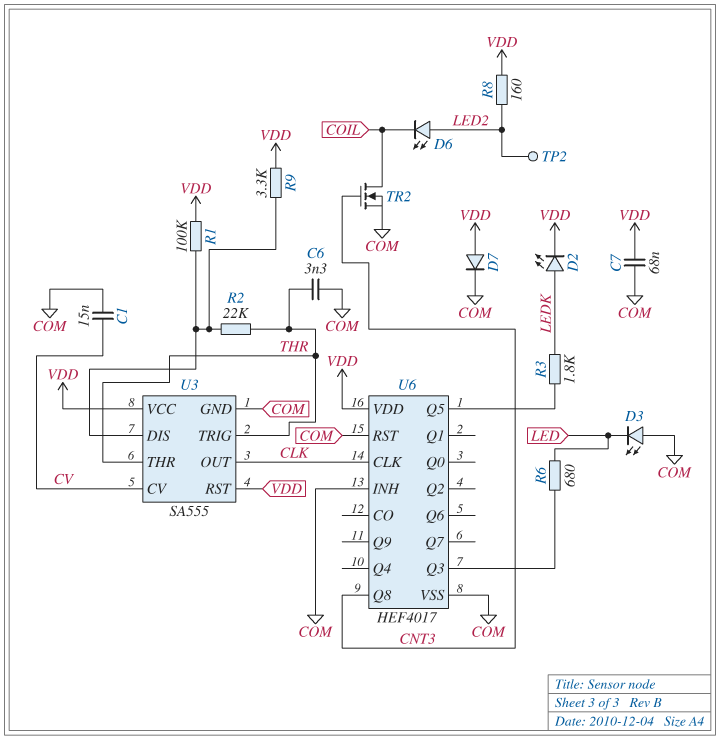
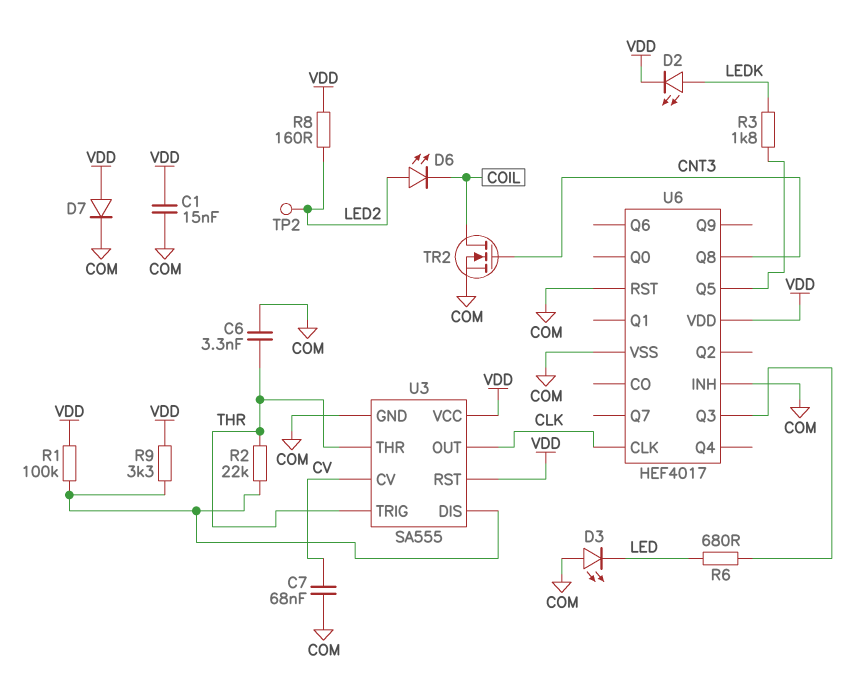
C1: 15nF (COM, CV) -> 15nF (COM, VDD)
C7: 68nF (COM, VDD) -> 68nF (COM, CV)

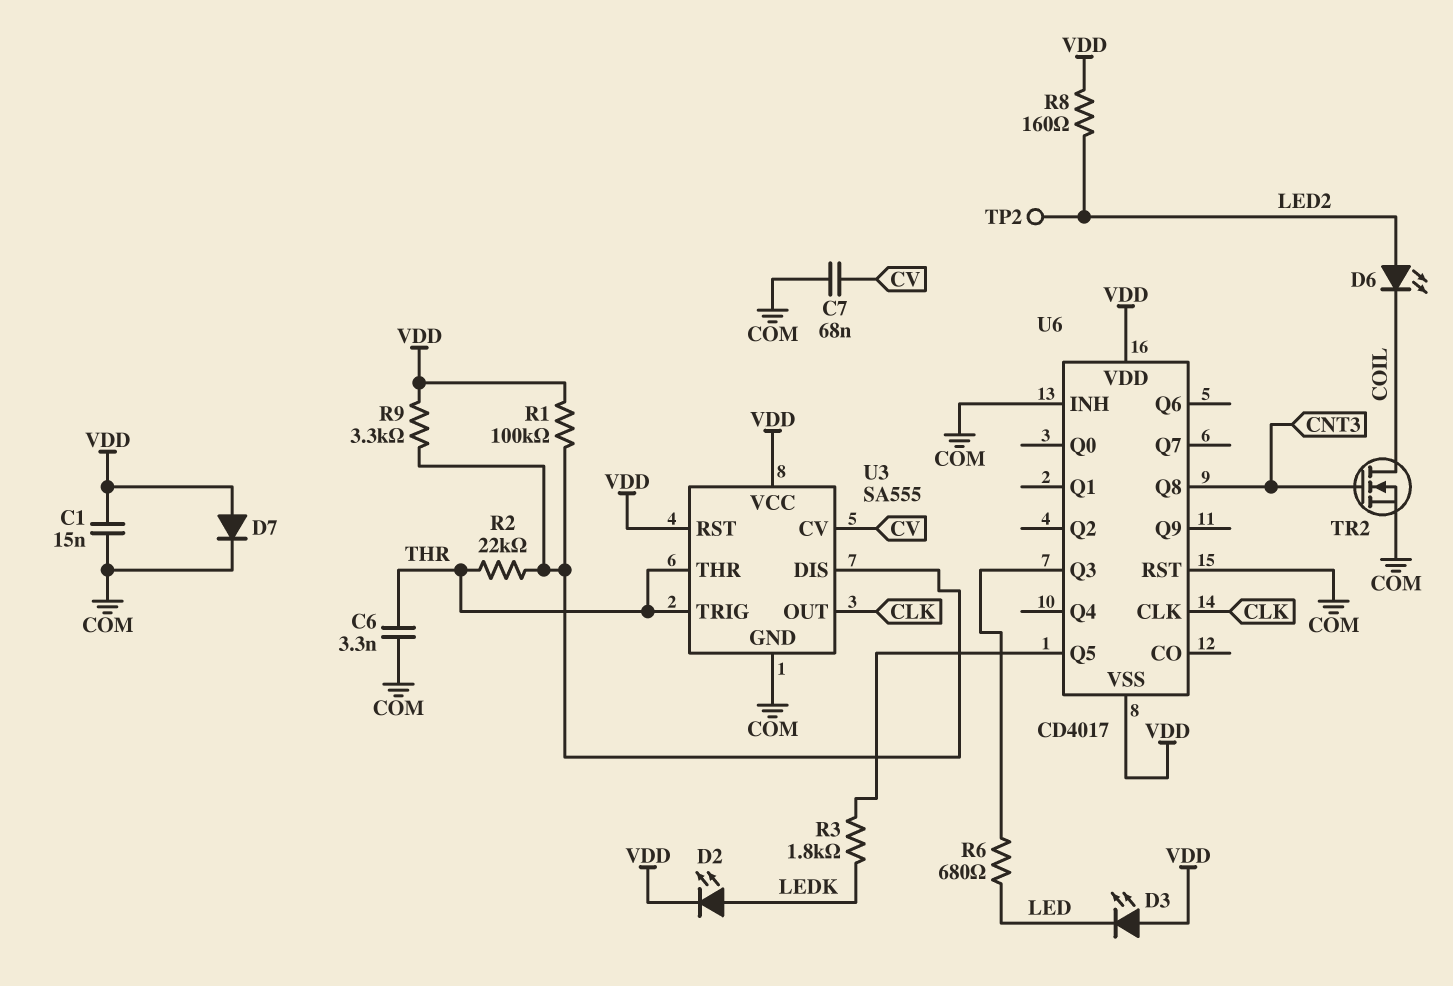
D3: LED (A COM, K LED) -> LED (A VDD, K LED)
U6: HEF4017 -> CD4017
U6 pin VSS: COM -> VDD

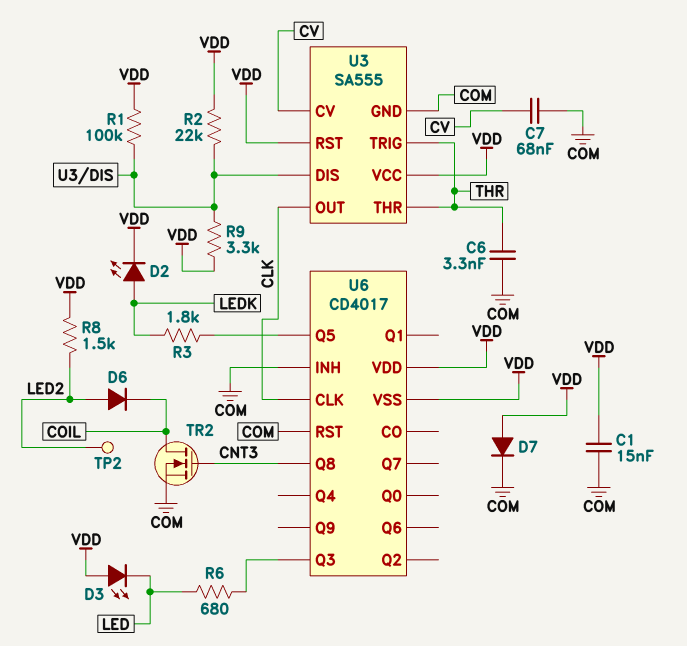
D6: LED (A LED2, K COIL) -> diode (A LED2, K COIL)
R2: 22k (THR, U3/DIS) -> 22k (U3/DIS, VDD)
R8: 160 (LED2, VDD) -> 1.5k (LED2, VDD)

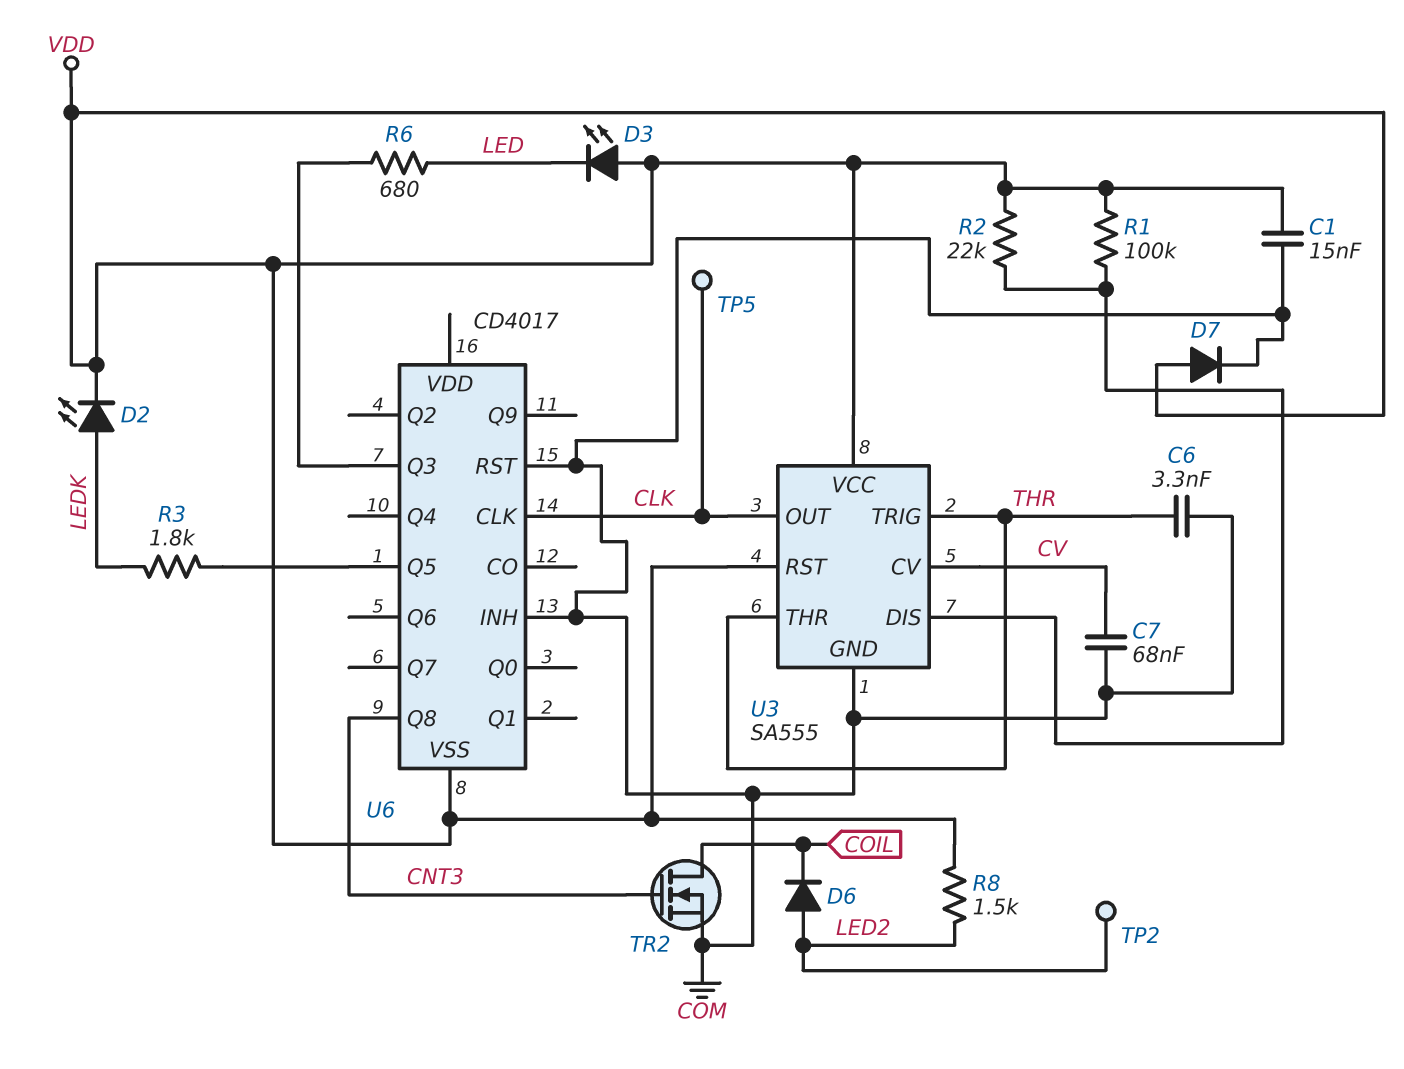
R9: 3.3k (U3/DIS, VDD) -> none
TP5: none -> test point (CLK)
U6 pin VDD: VDD -> none

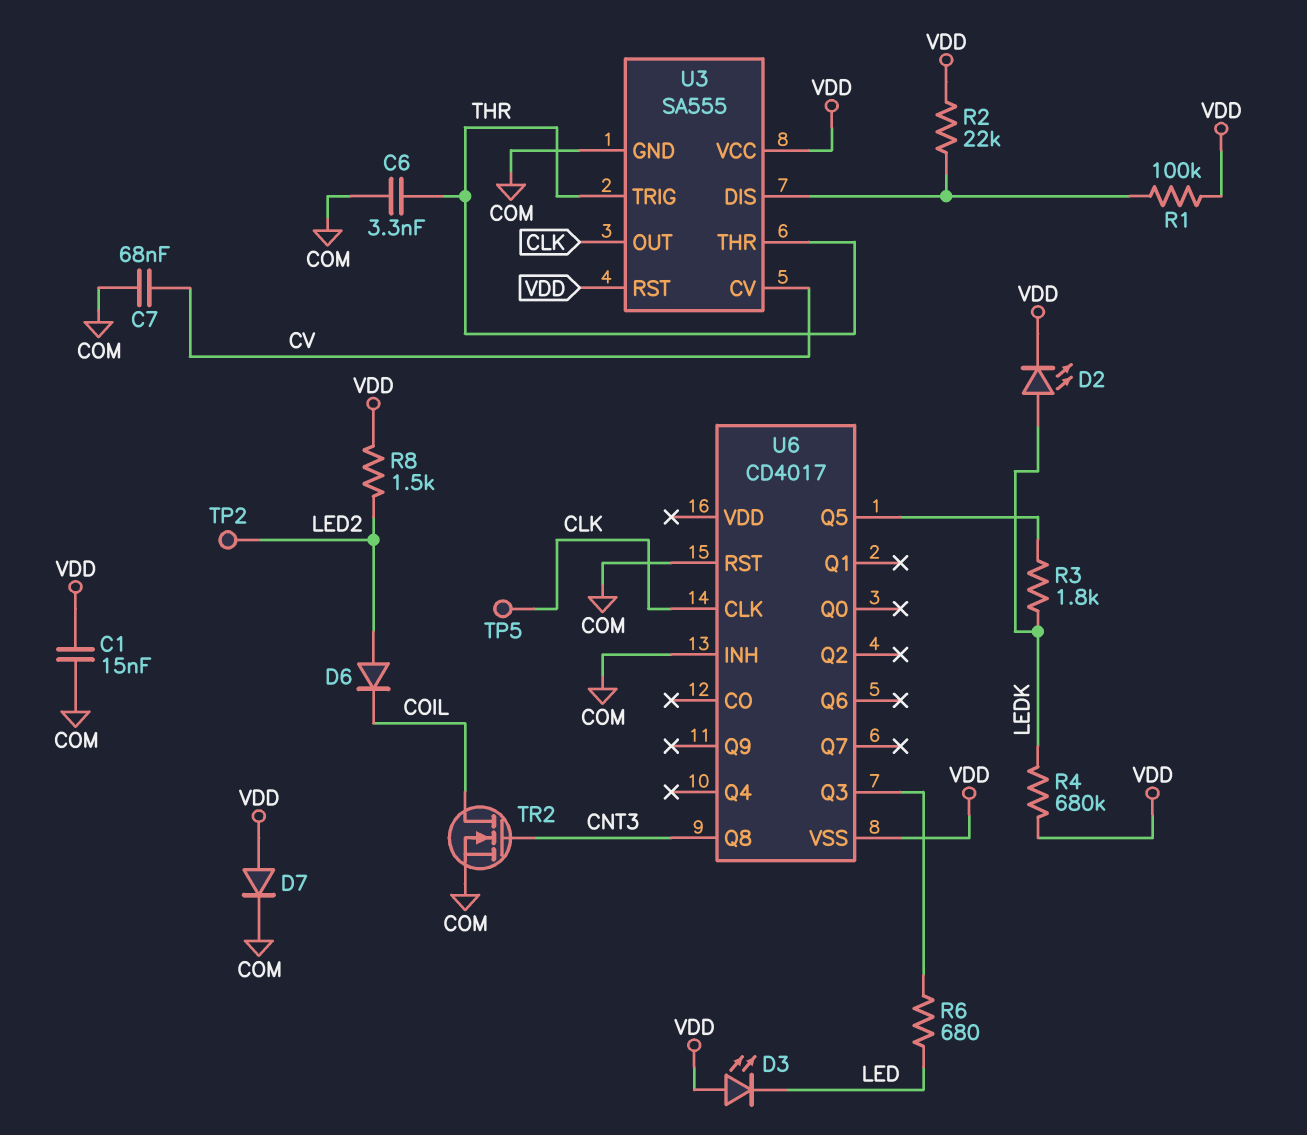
R4: none -> 680k (LEDK, VDD)

